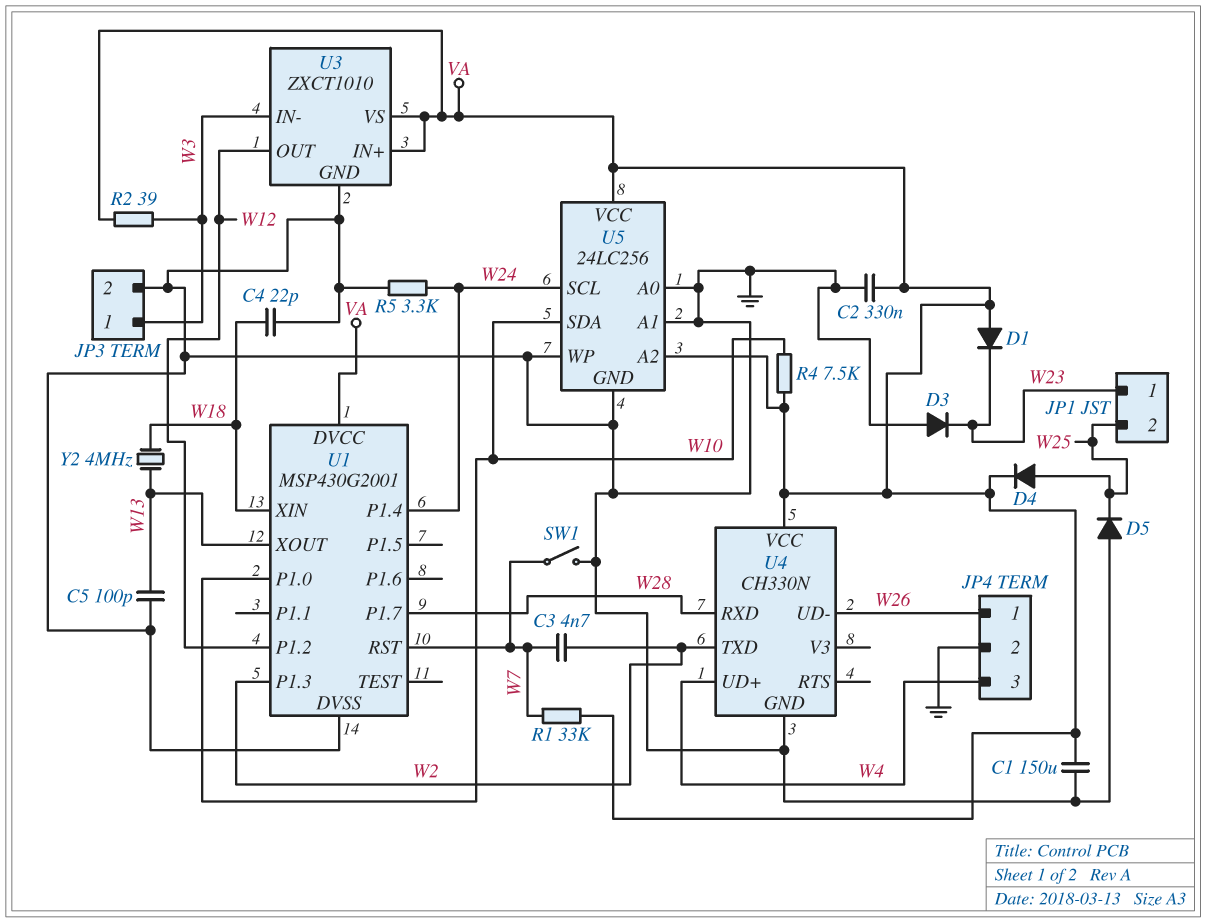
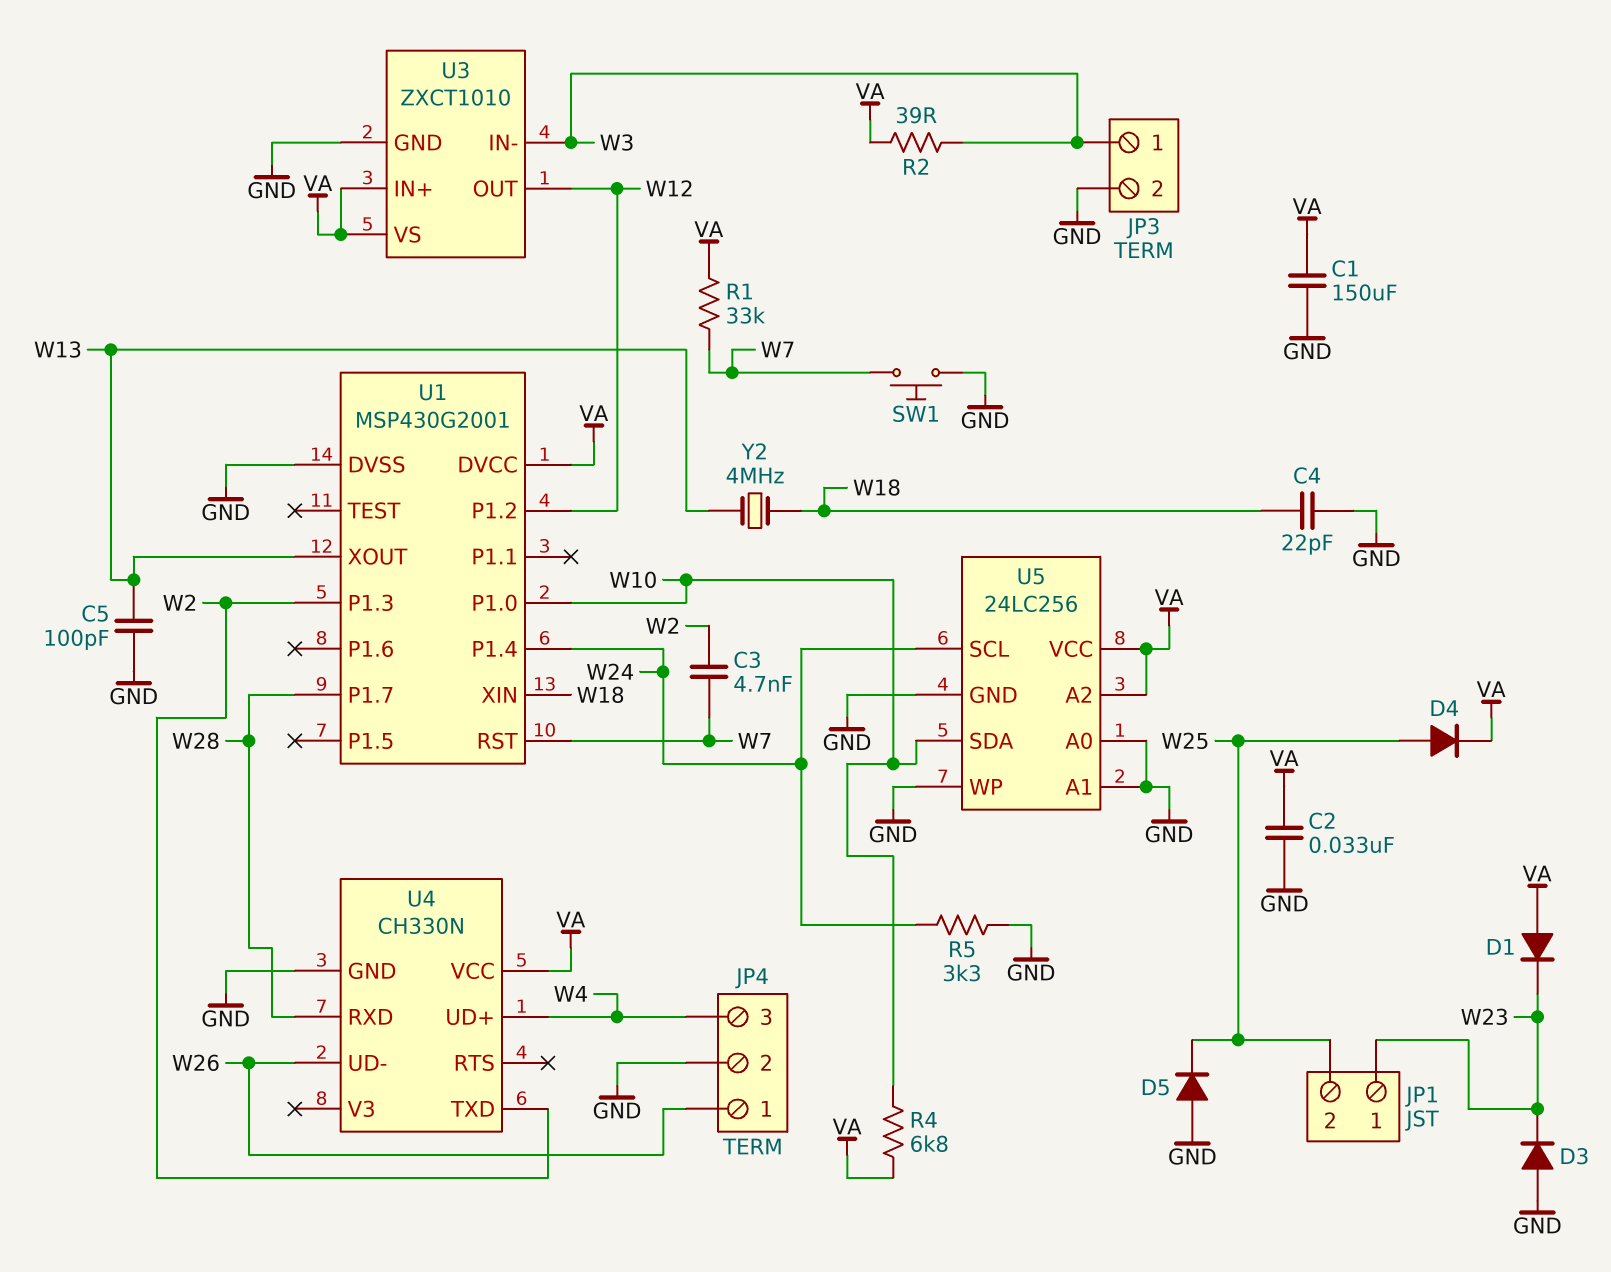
C2: 330nF (GND, VA) -> 33nF (GND, VA)
R4: 7.5k (VA, W10) -> 6.8k (VA, W10)
SW1: switch (GND, W7) -> button (GND, W7)

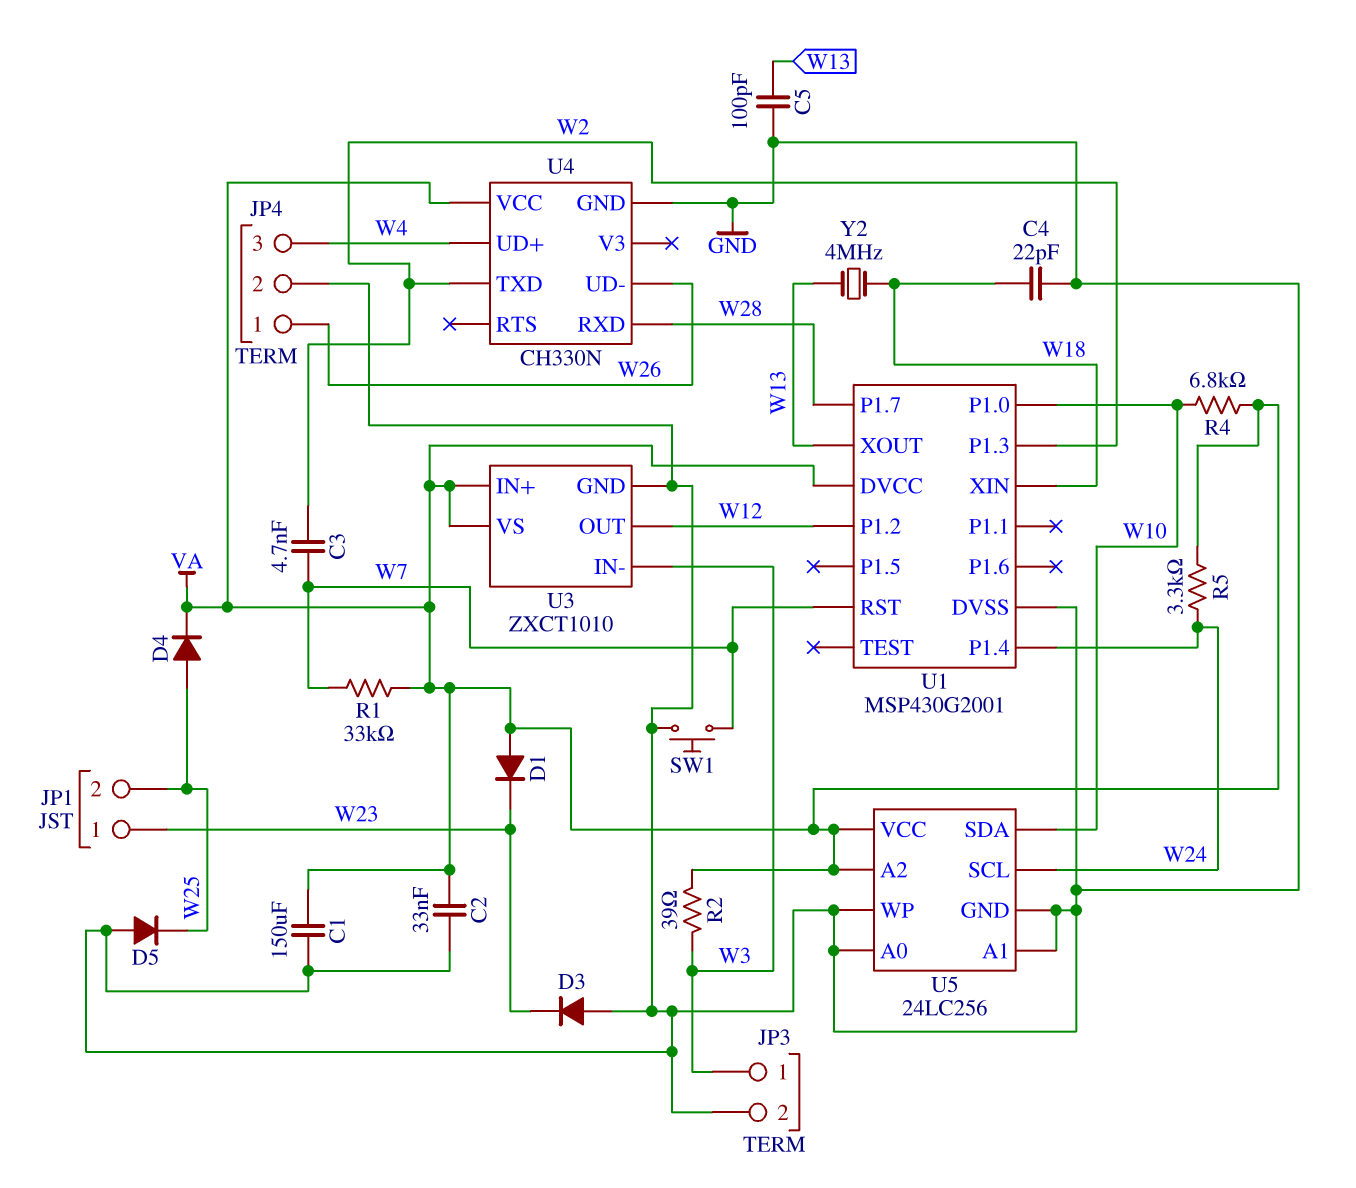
R5: 3.3k (GND, W24) -> 3.3k (VA, W24)

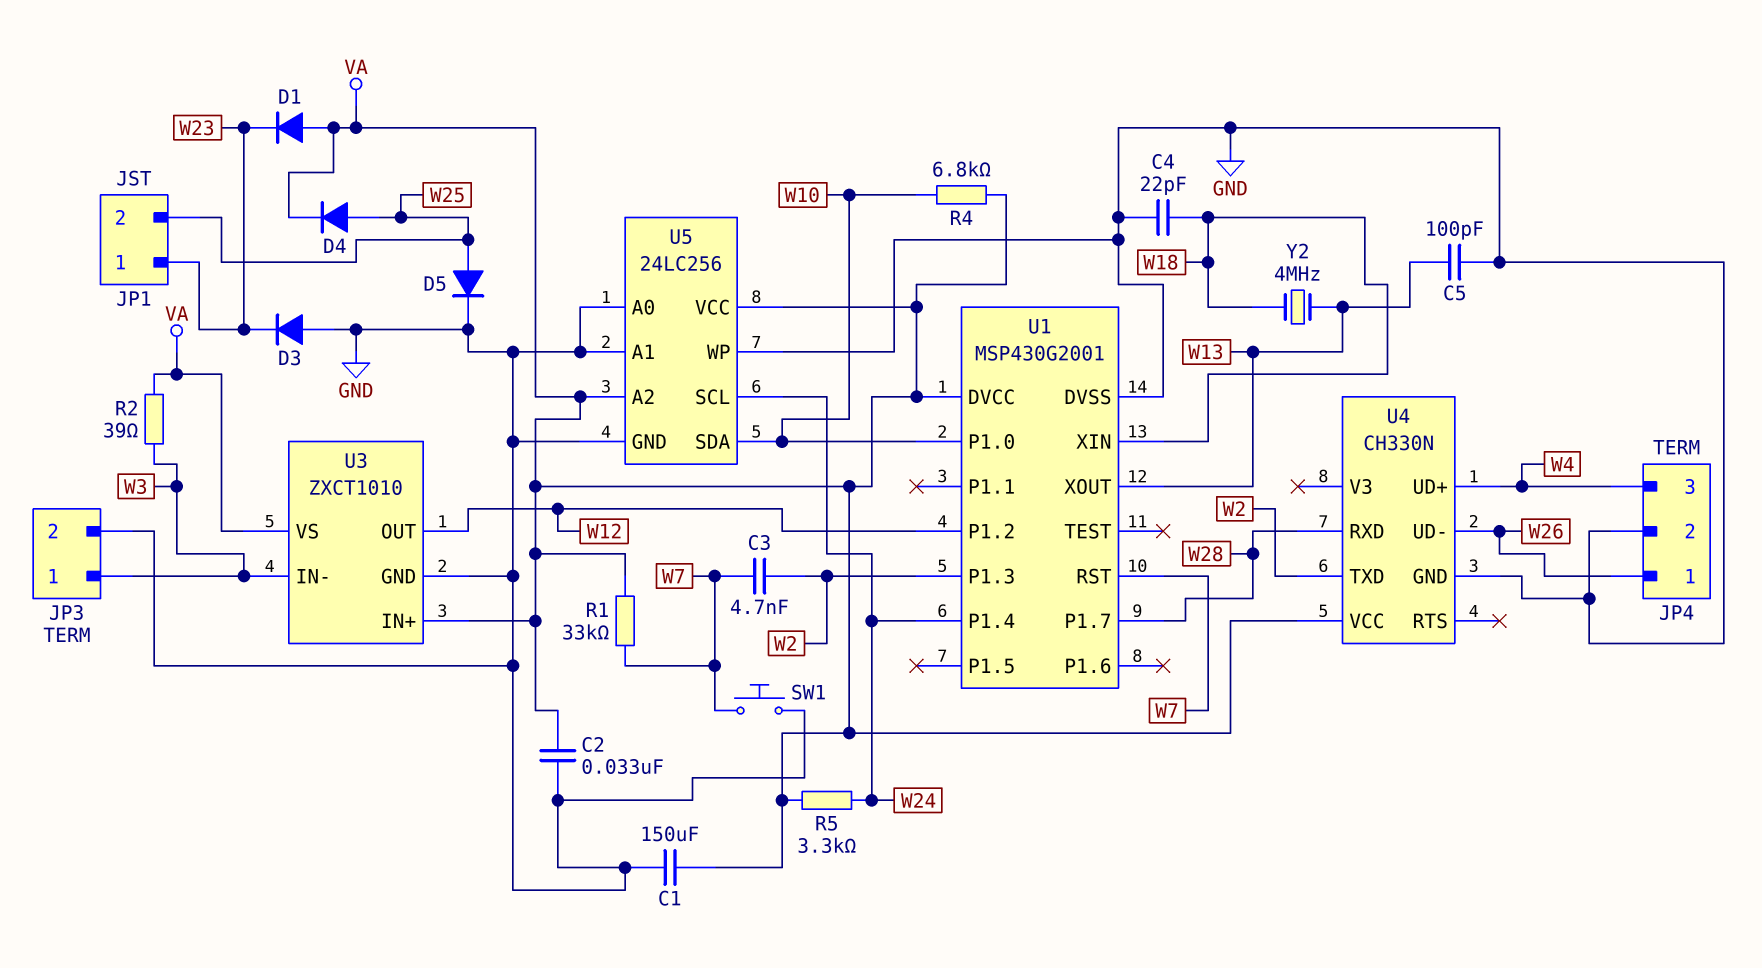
D5: diode (A GND, K W25) -> diode (A W25, K GND)

